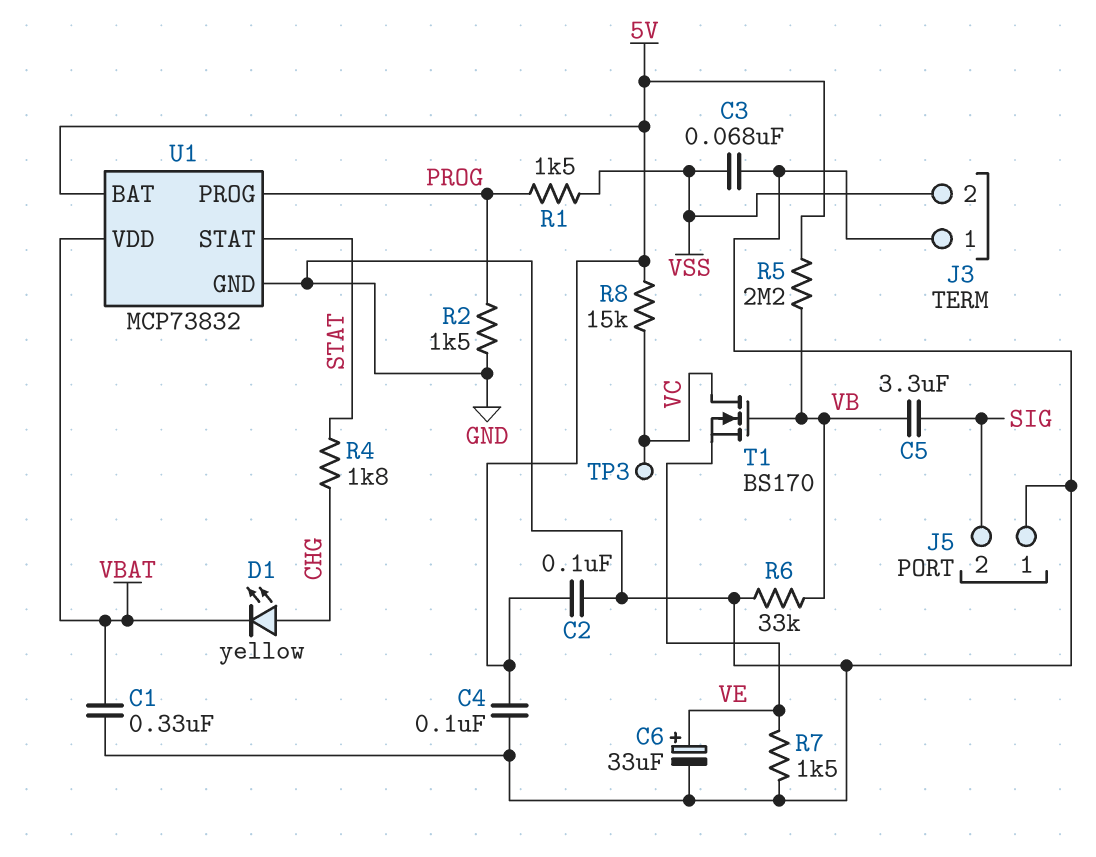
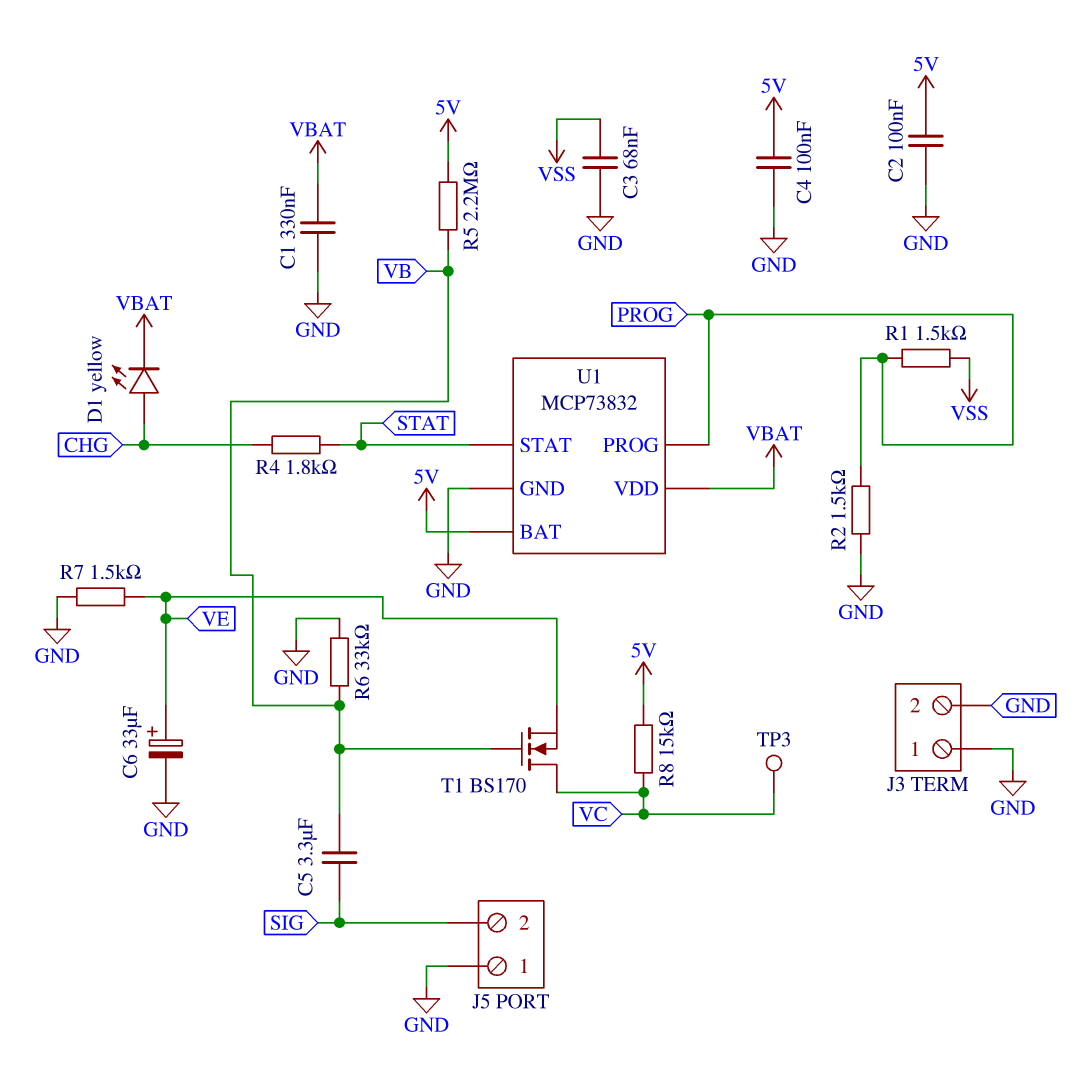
J3 pin 2: VSS -> GND

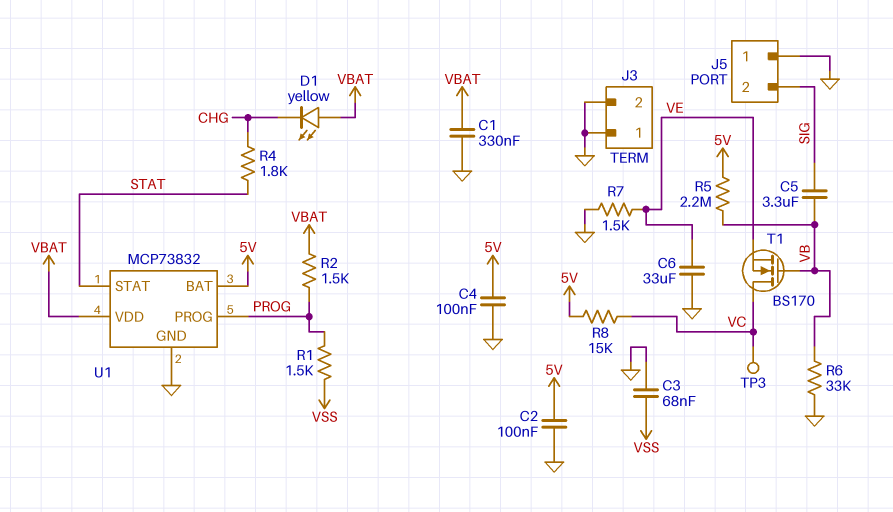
C6: 33uF (plus VE, minus GND) -> 33uF (GND, VE)
D1: LED yellow (A CHG, K VBAT) -> LED yellow (A VBAT, K CHG)
R2: 1.5k (GND, PROG) -> 1.5k (PROG, VBAT)

